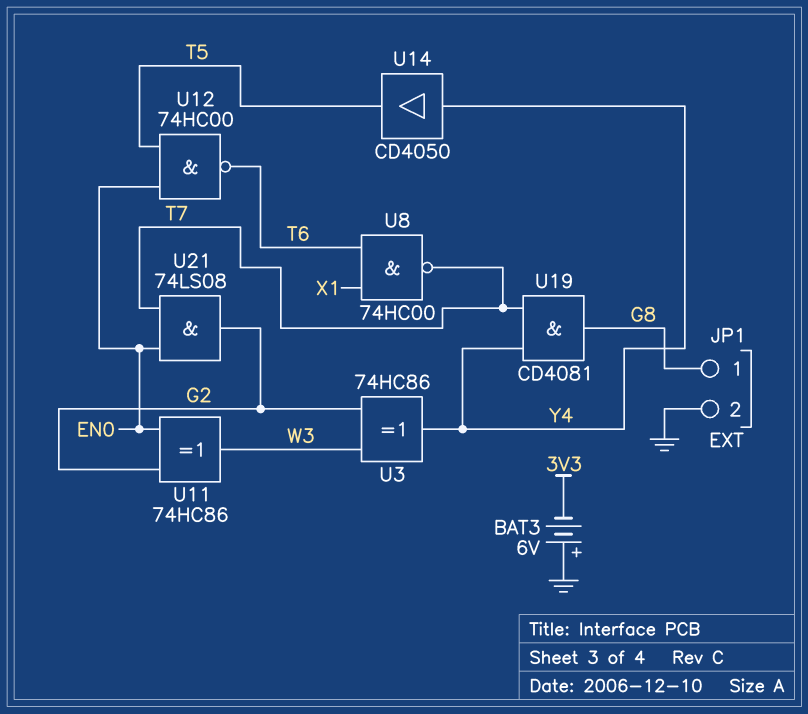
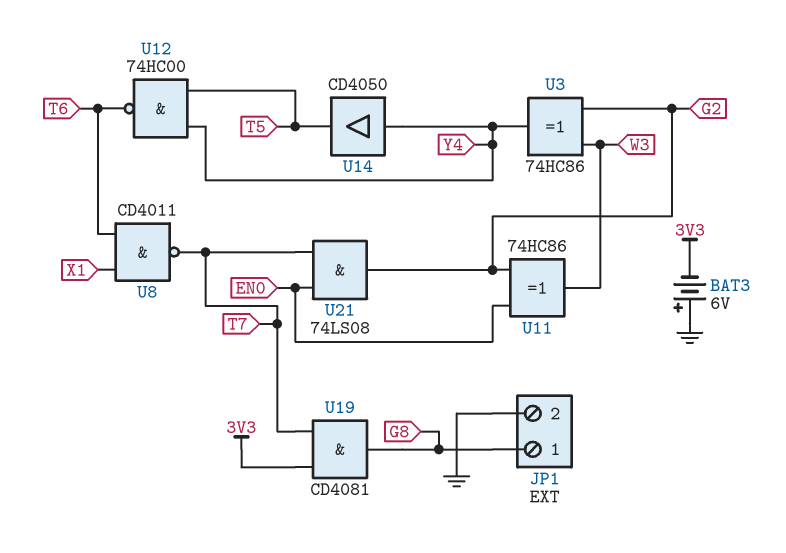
U8: NAND 74HC00 (in T6, in X1, out T7) -> NAND CD4011 (in T6, in X1, out T7)
U12: NAND 74HC00 (in EN0, in T5, out T6) -> NAND 74HC00 (in T5, in Y4, out T6)
U19: AND CD4081 (in T7, in Y4, out G8) -> AND CD4081 (in 3V3, in T7, out G8)

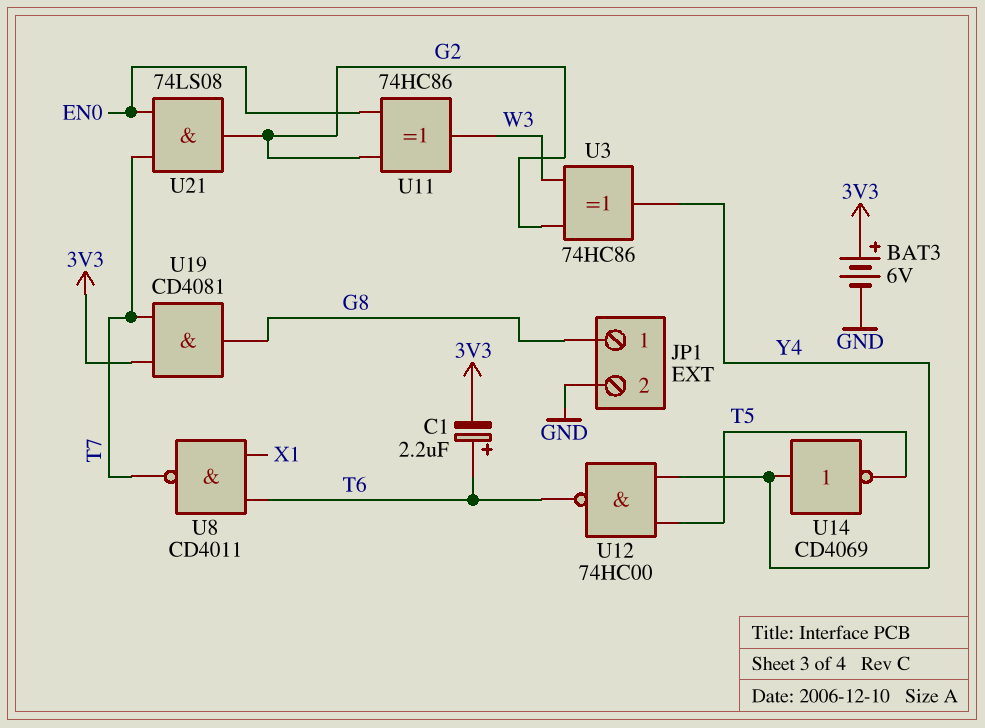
BAT3: 6V (plus GND, minus 3V3) -> 6V (plus 3V3, minus GND)
C1: none -> 2.2uF (plus T6, minus 3V3)
U14: buffer CD4050 (in Y4, out T5) -> NOT CD4069 (in Y4, out T5)

